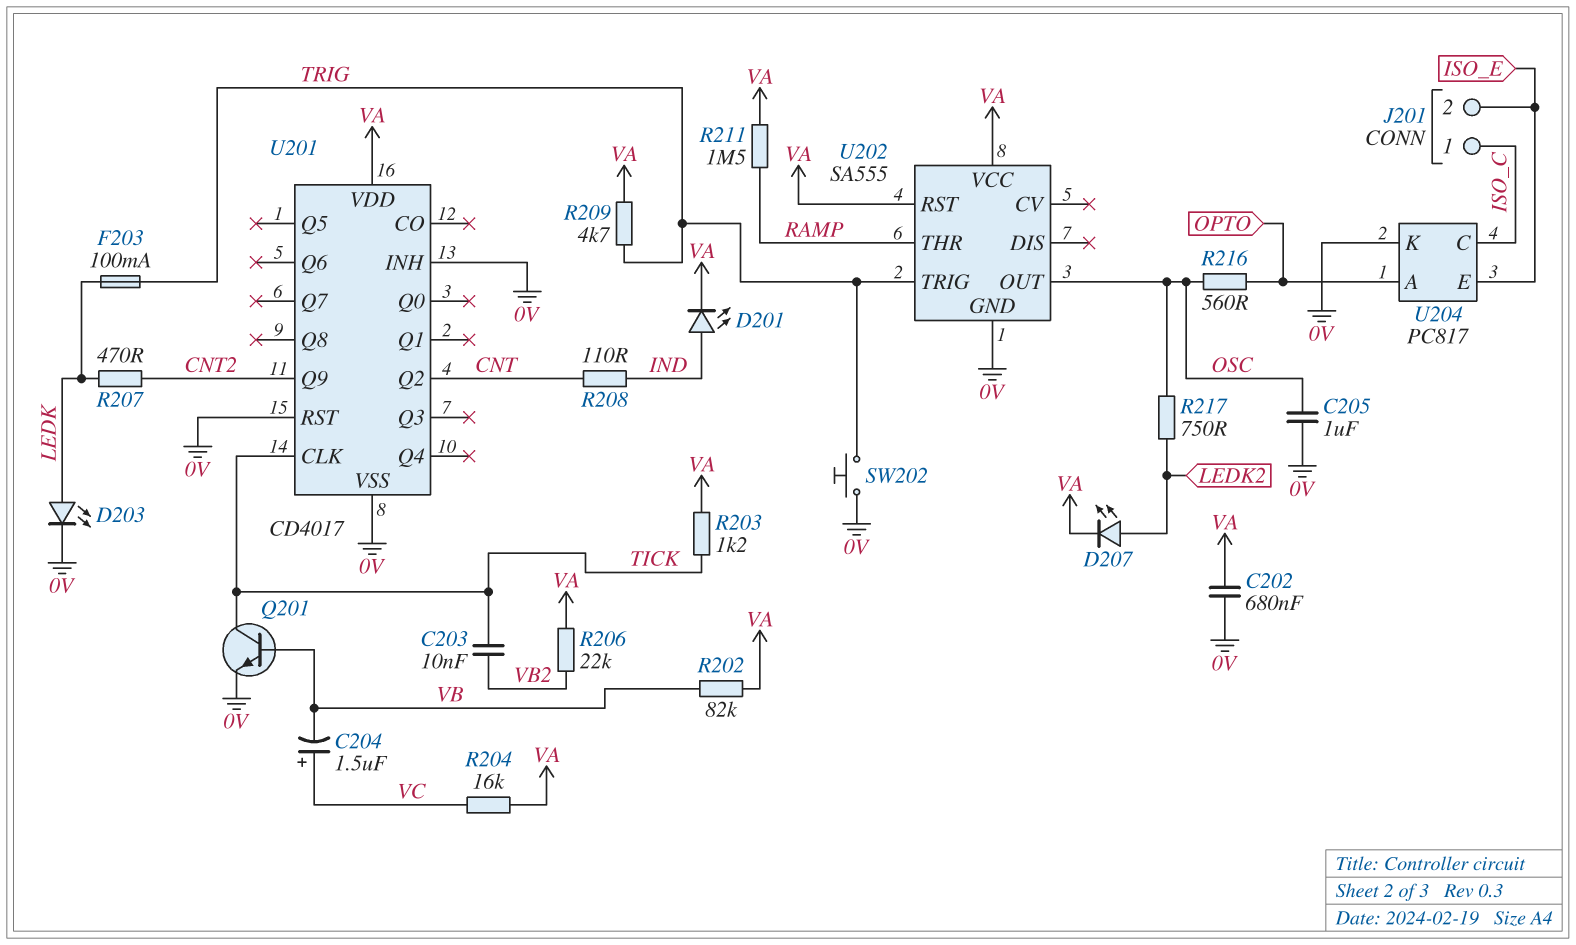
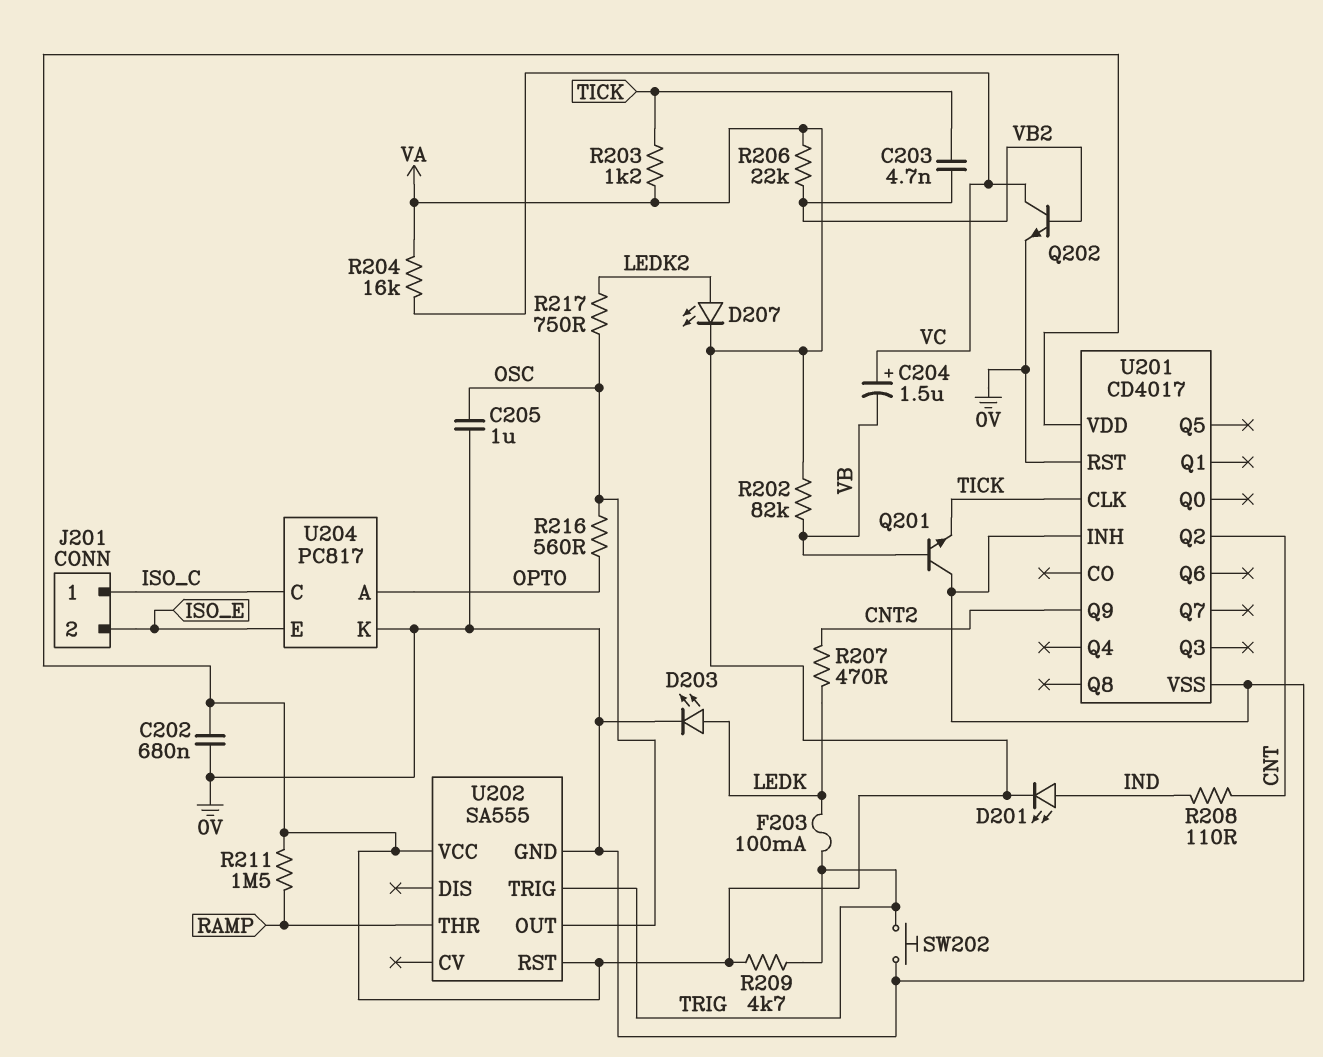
C203: 10nF (TICK, VB2) -> 4.7nF (TICK, VB2)
Q201: NPN (B VB, C TICK, E 0V) -> NPN (B VB, C 0V, E TICK)
Q202: none -> NPN (B VB2, C VC, E 0V)

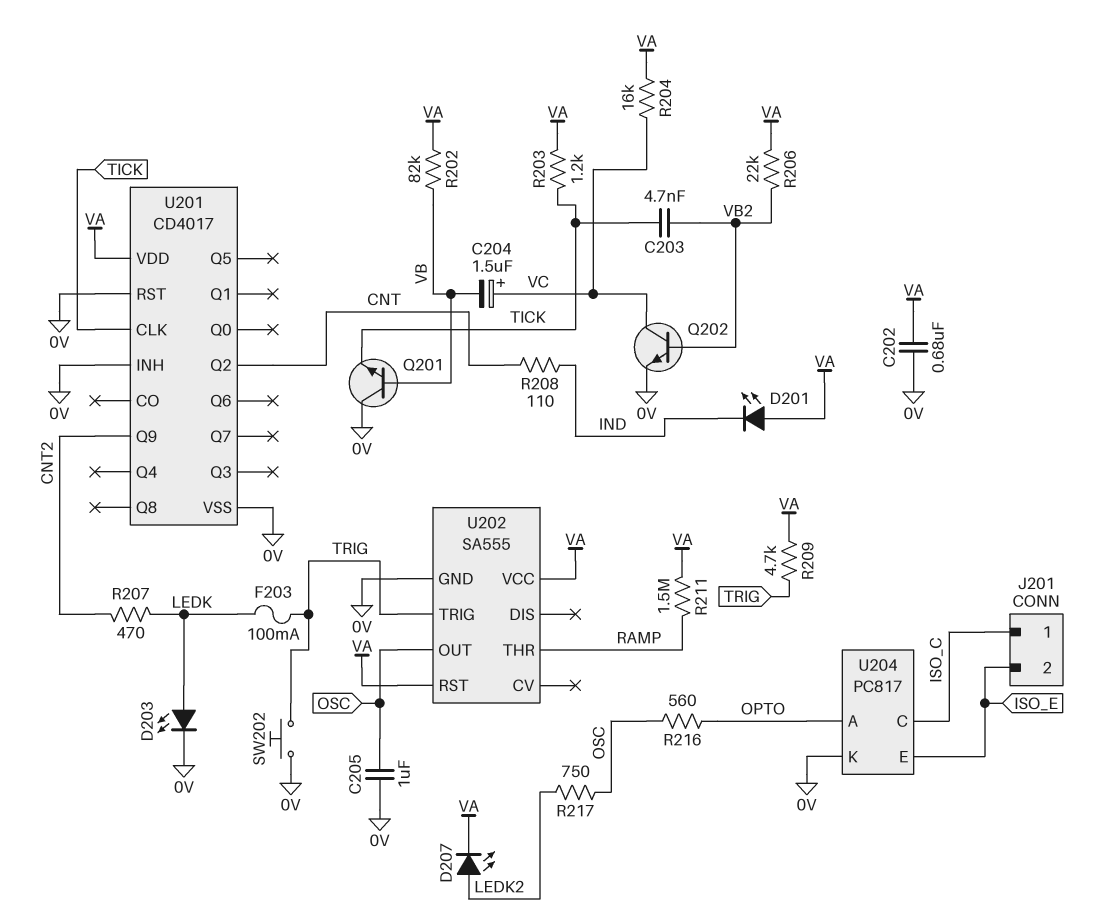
D201: LED (A IND, K VA) -> LED (A VA, K IND)

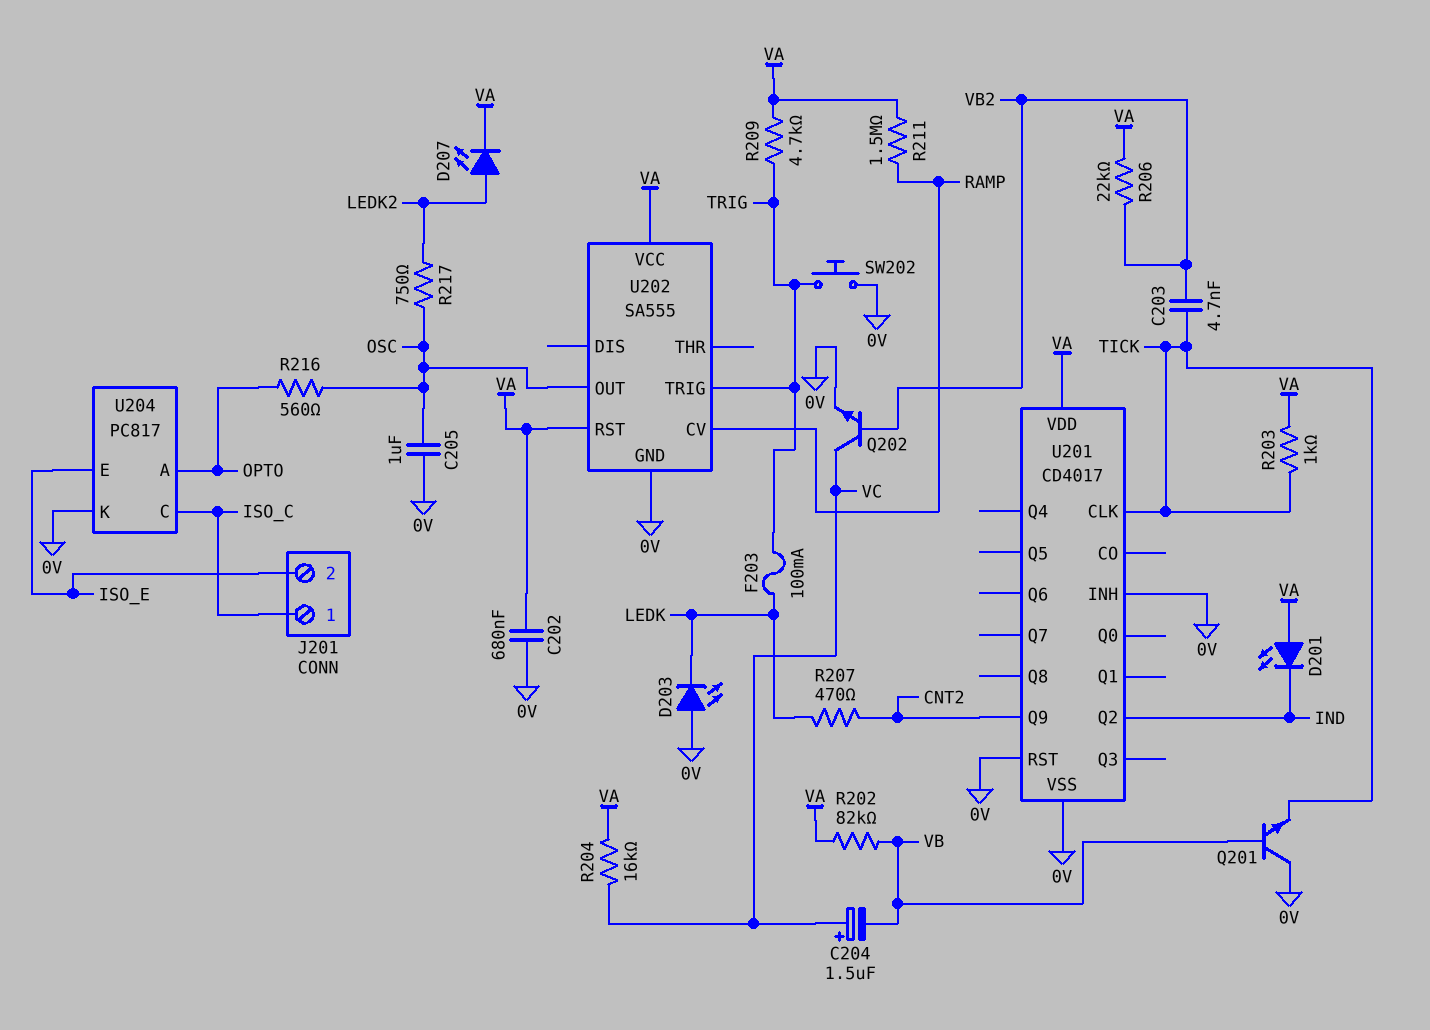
D203: LED (A LEDK, K 0V) -> LED (A 0V, K LEDK)
R203: 1.2k (TICK, VA) -> 1k (TICK, VA)
R208: 110 (CNT, IND) -> none
U201 pin Q2: CNT -> IND
U202 pin CV: none -> RAMP
U202 pin THR: RAMP -> none

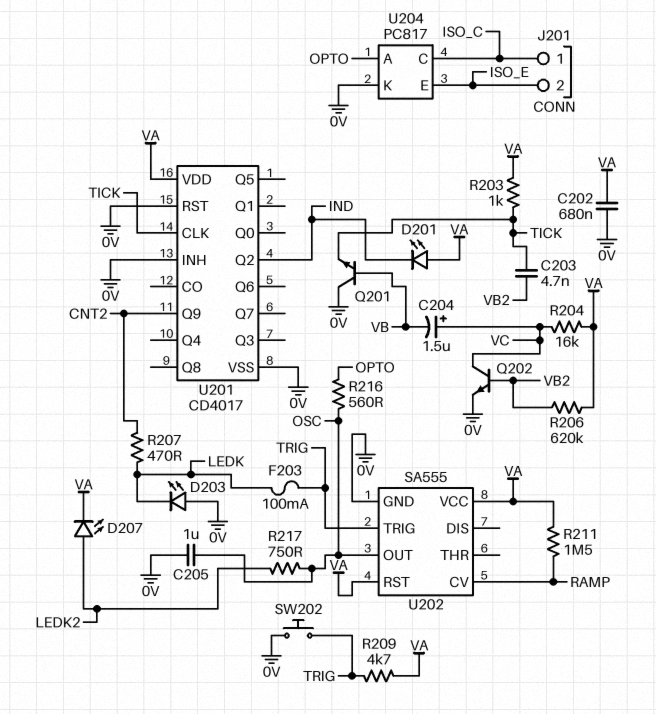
R202: 82k (VA, VB) -> none
R206: 22k (VA, VB2) -> 620k (VA, VB2)

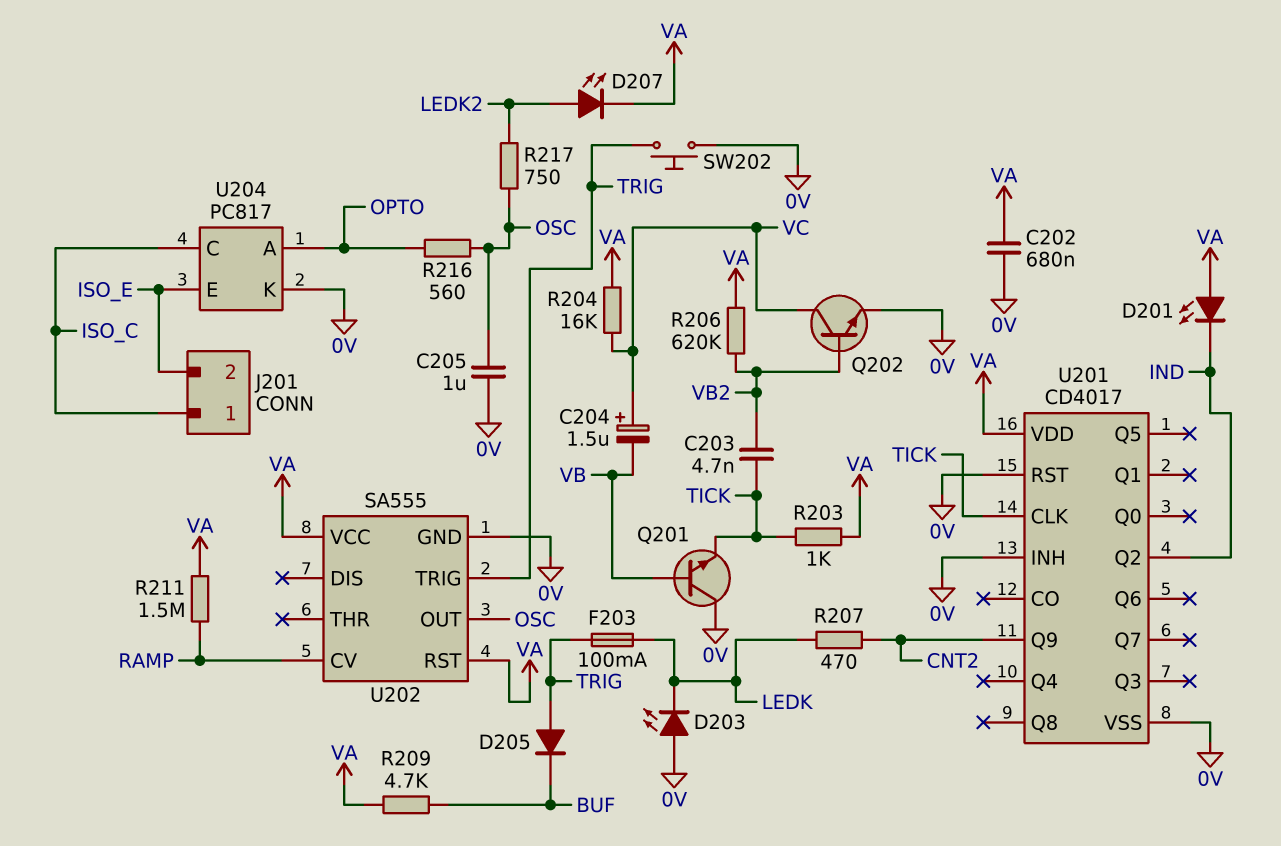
D205: none -> diode (A TRIG, K BUF)
R209: 4.7k (TRIG, VA) -> 4.7k (BUF, VA)

